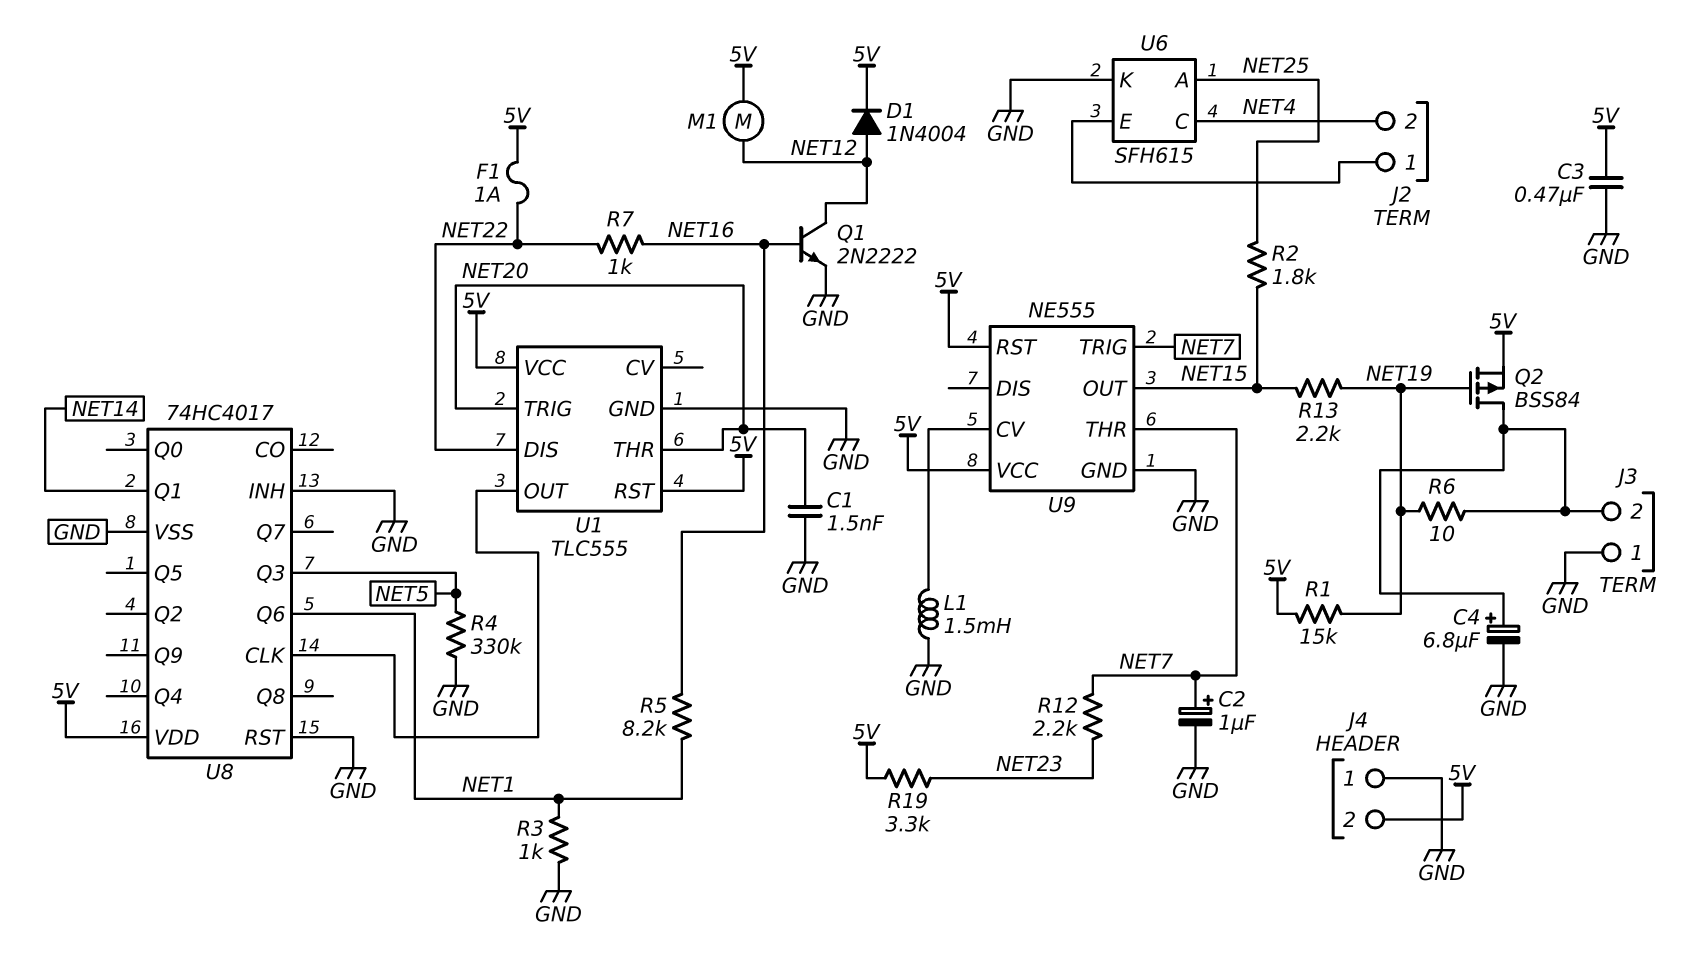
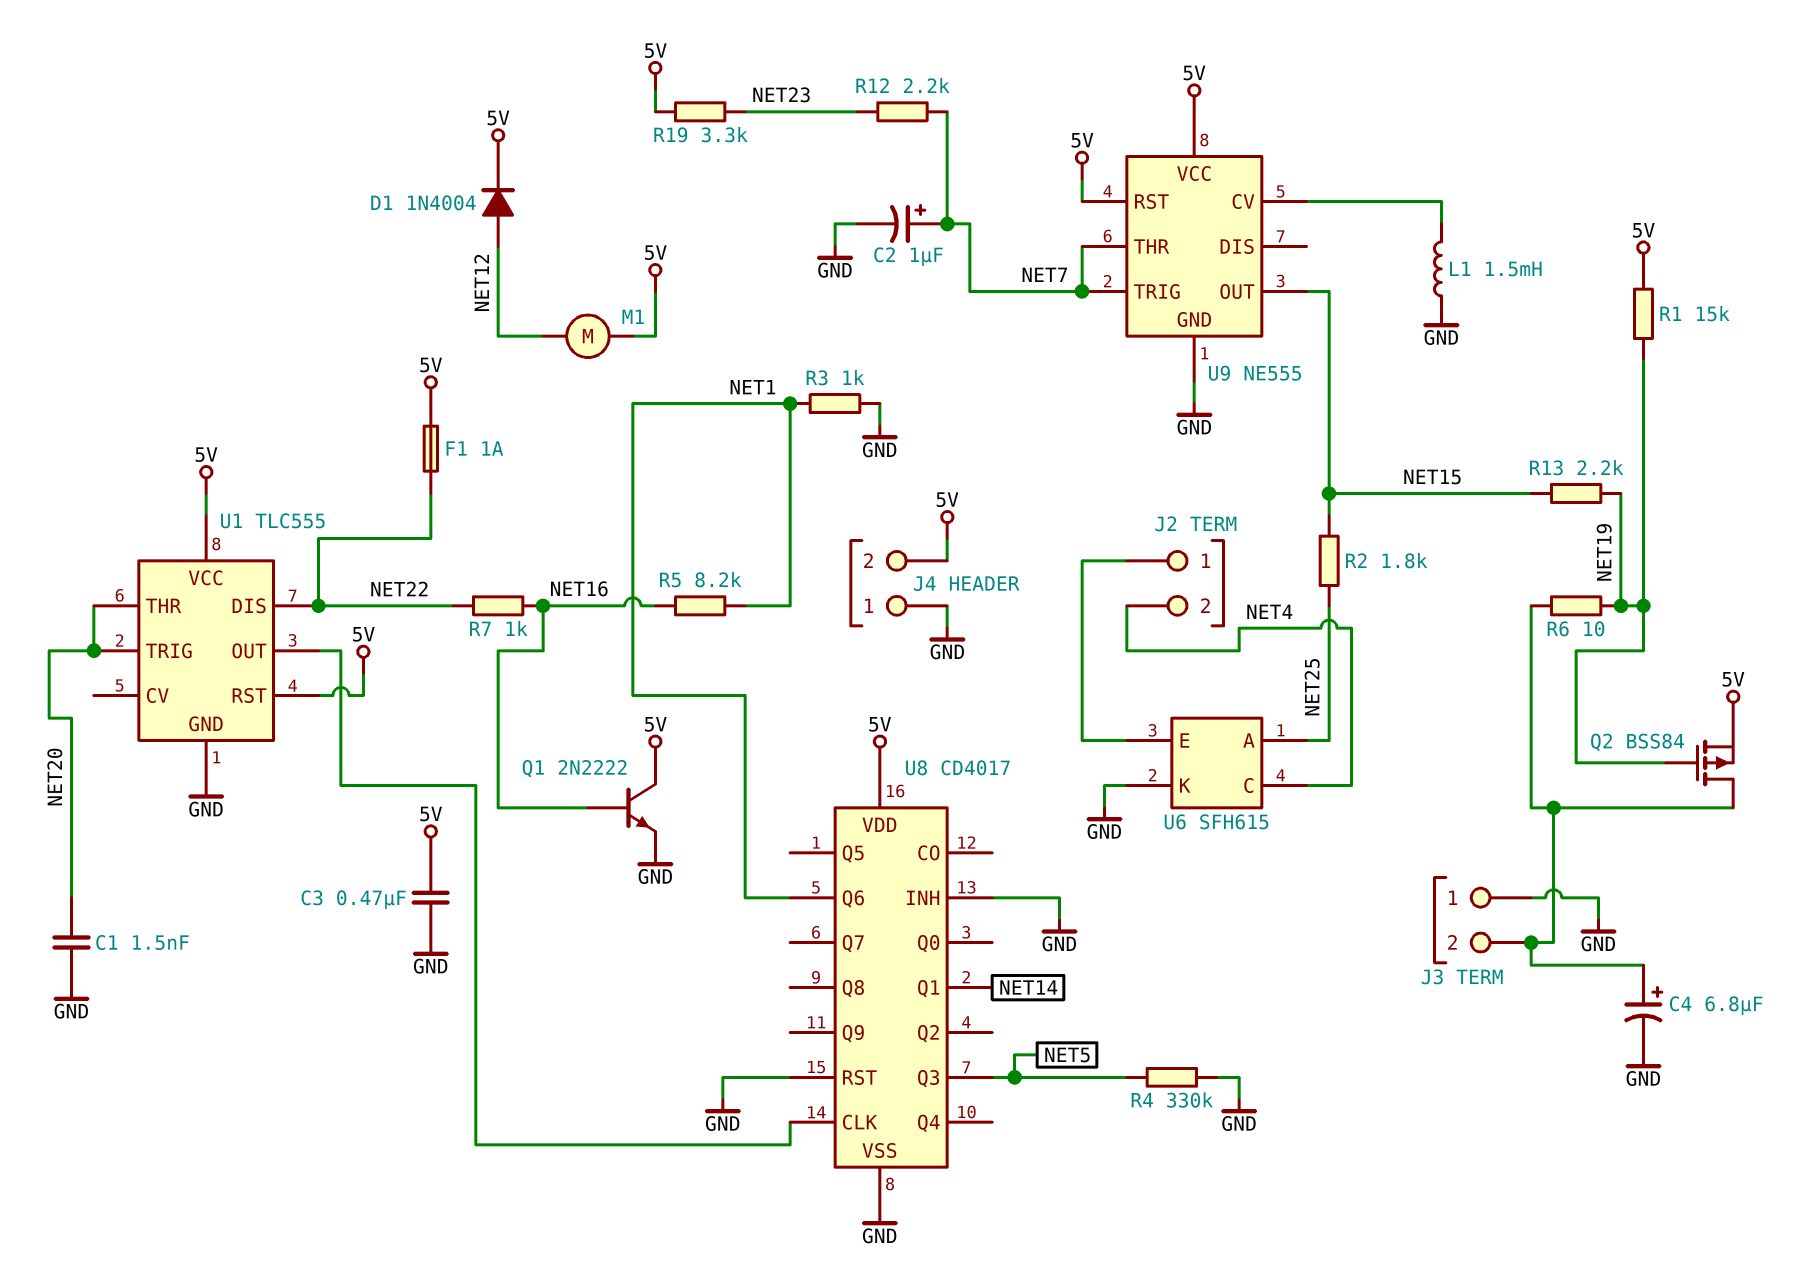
Q1: NPN 2N2222 (B NET16, C NET12, E GND) -> NPN 2N2222 (B NET16, C 5V, E GND)
U8: 74HC4017 -> CD4017

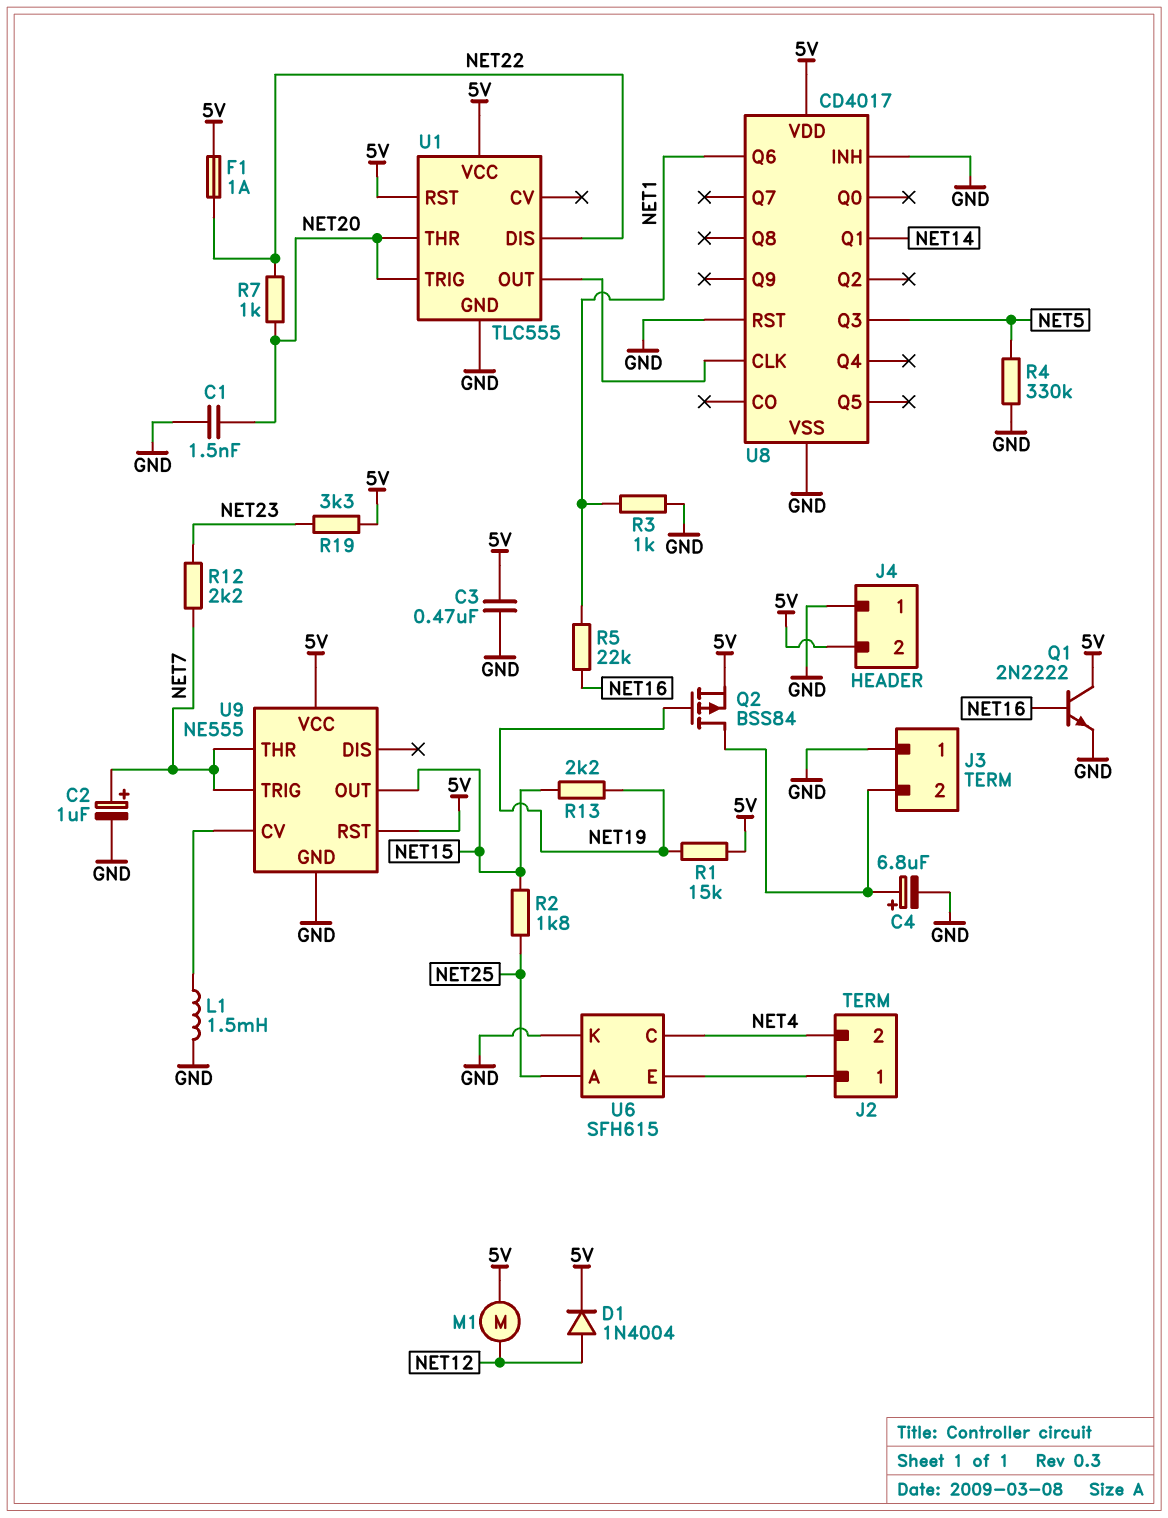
R5: 8.2k (NET1, NET16) -> 22k (NET1, NET16)
R6: 10 (J3/2, NET19) -> none
R7: 1k (NET16, NET22) -> 1k (NET20, NET22)

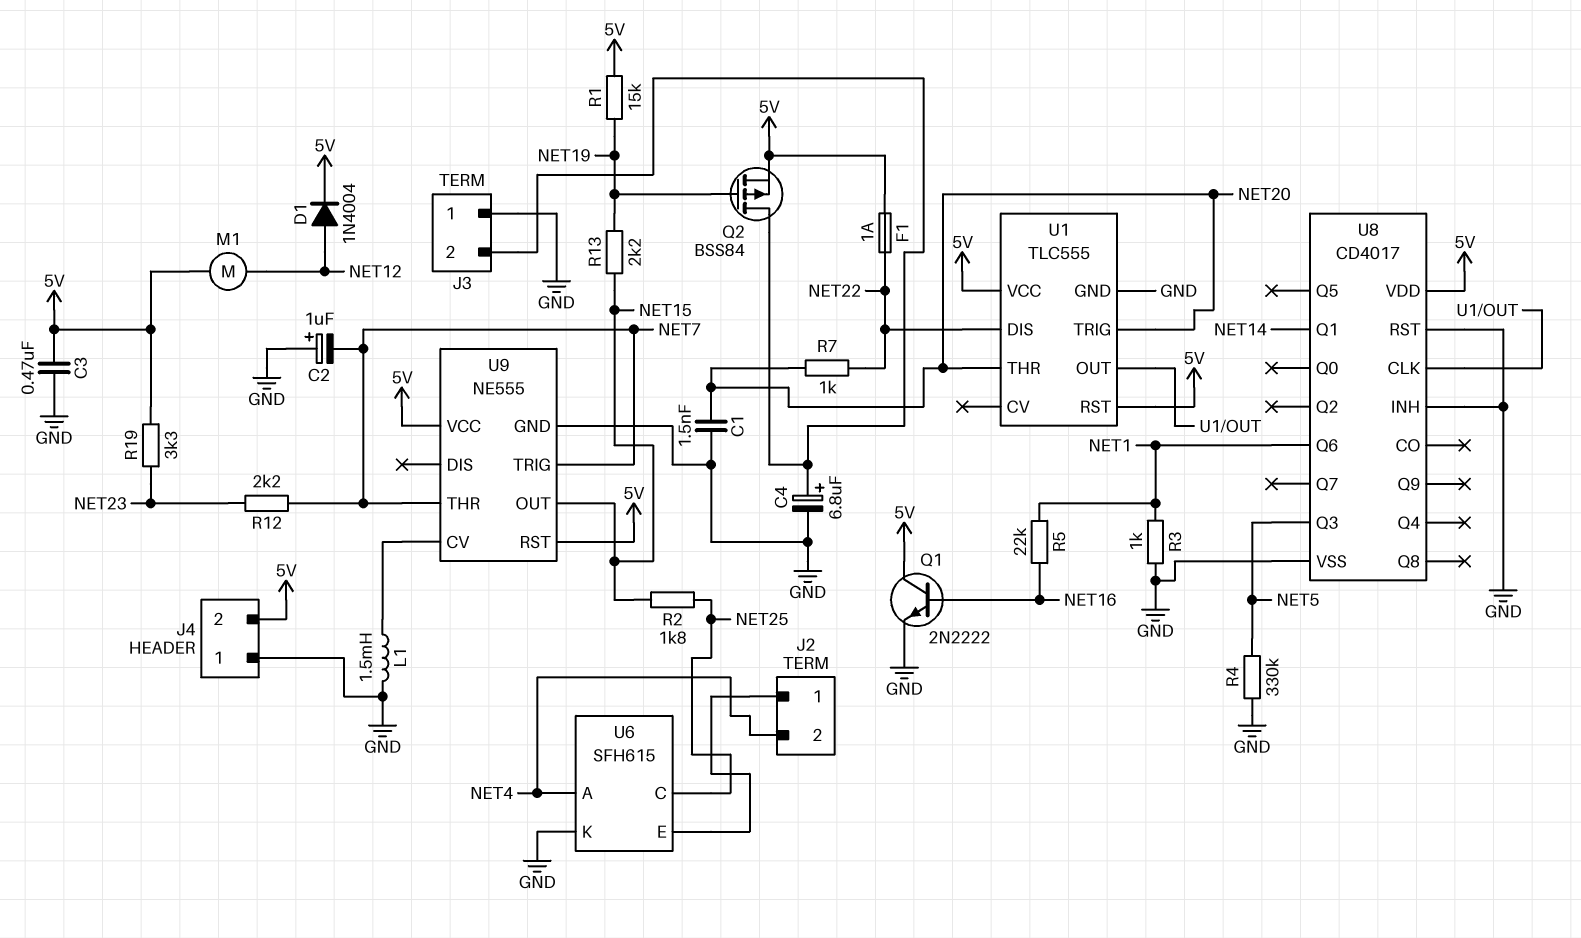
C2: 1uF (plus NET7, minus GND) -> 1uF (plus GND, minus NET7)
U6 pin A: NET25 -> NET4
U6 pin C: NET4 -> NET25

